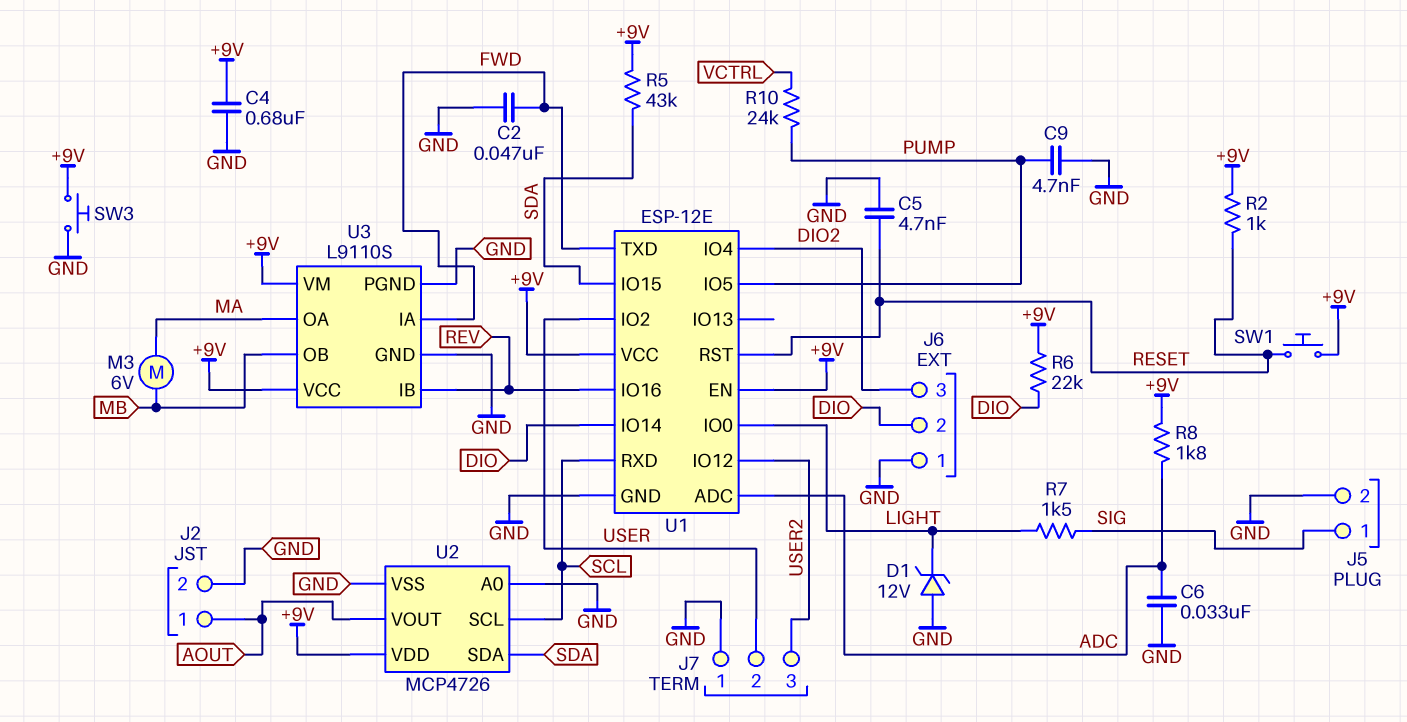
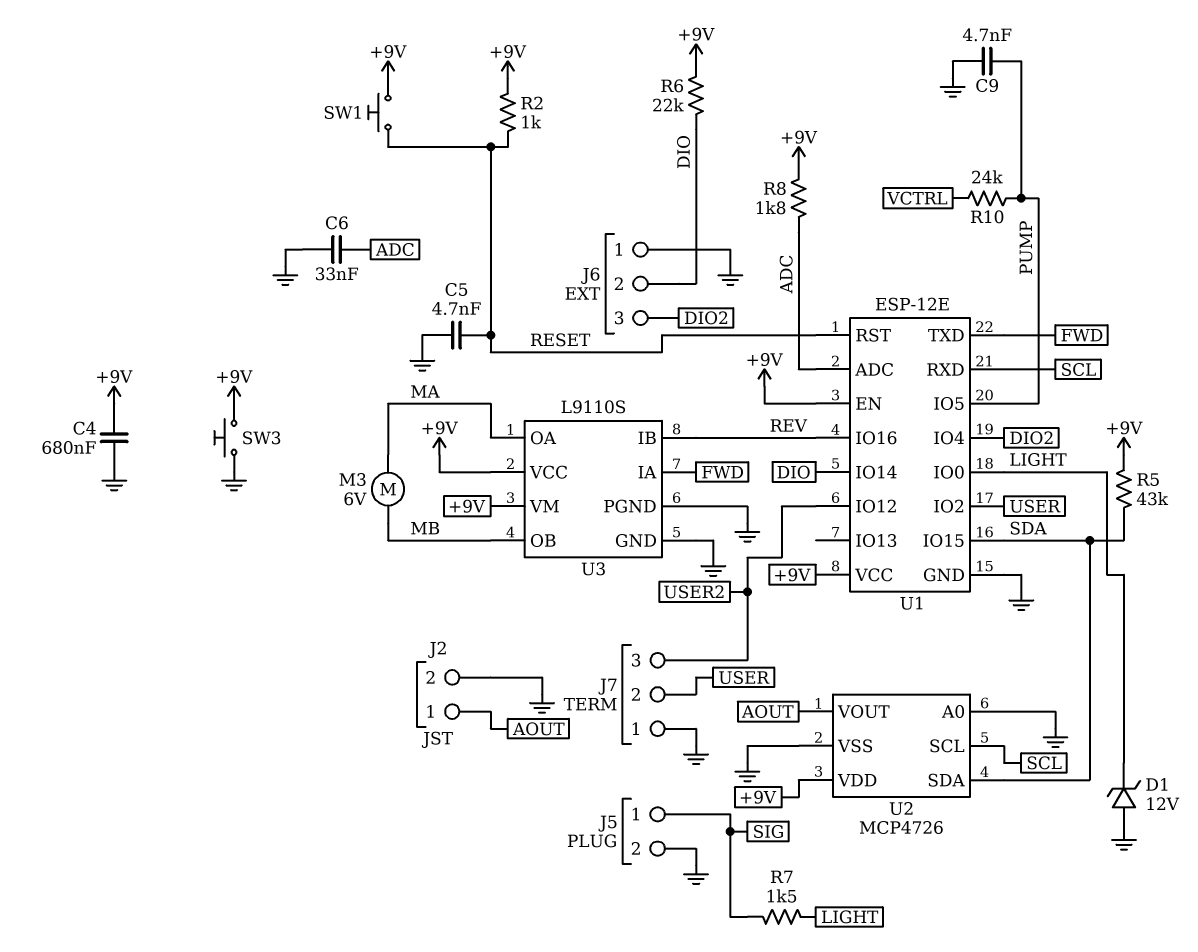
C2: 47nF (FWD, GND) -> none

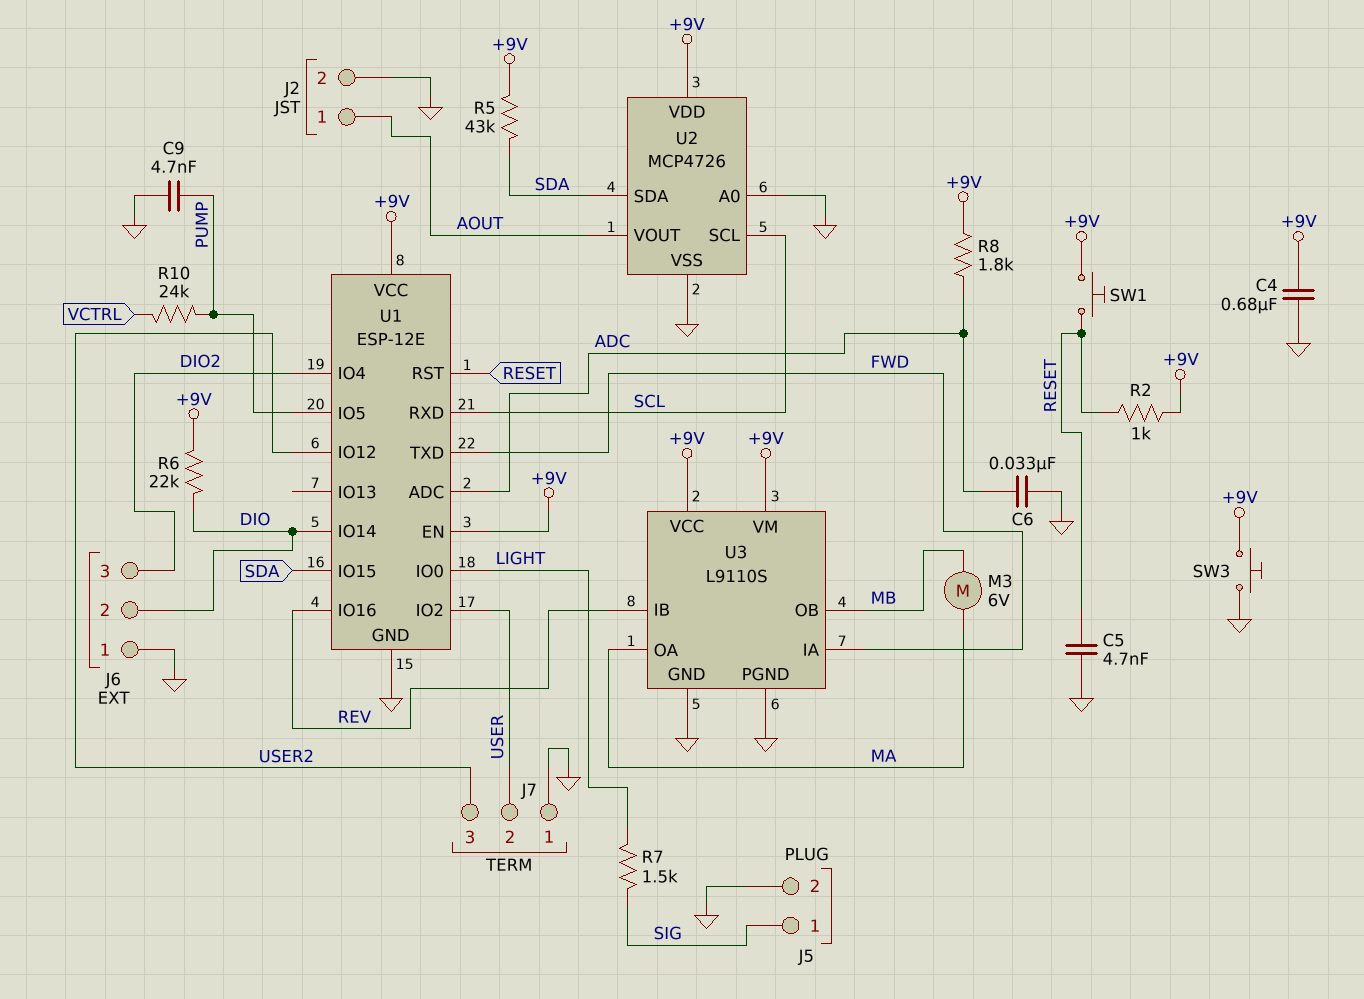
D1: zener 12V (A GND, K LIGHT) -> none

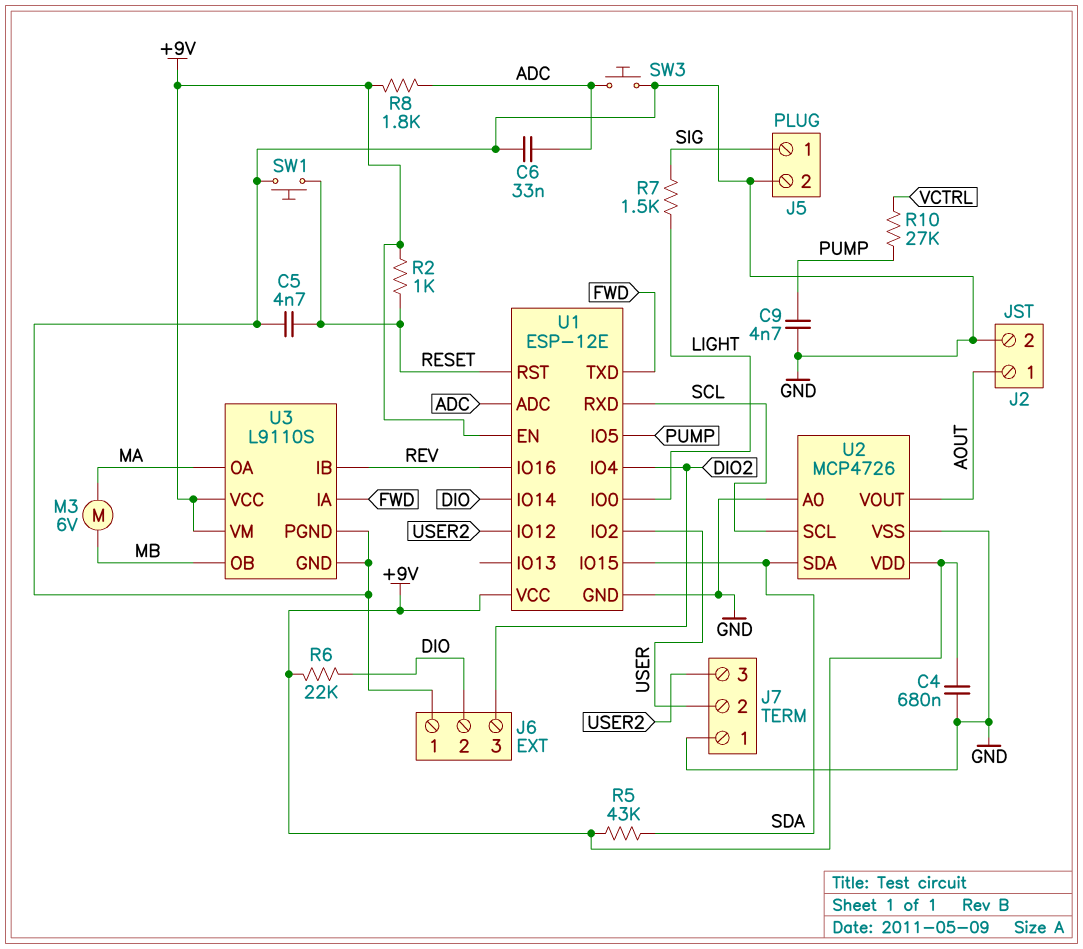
R10: 24k (PUMP, VCTRL) -> 27k (PUMP, VCTRL)
SW1: button (+9V, RESET) -> button (GND, RESET)
SW3: button (+9V, GND) -> button (ADC, GND)

